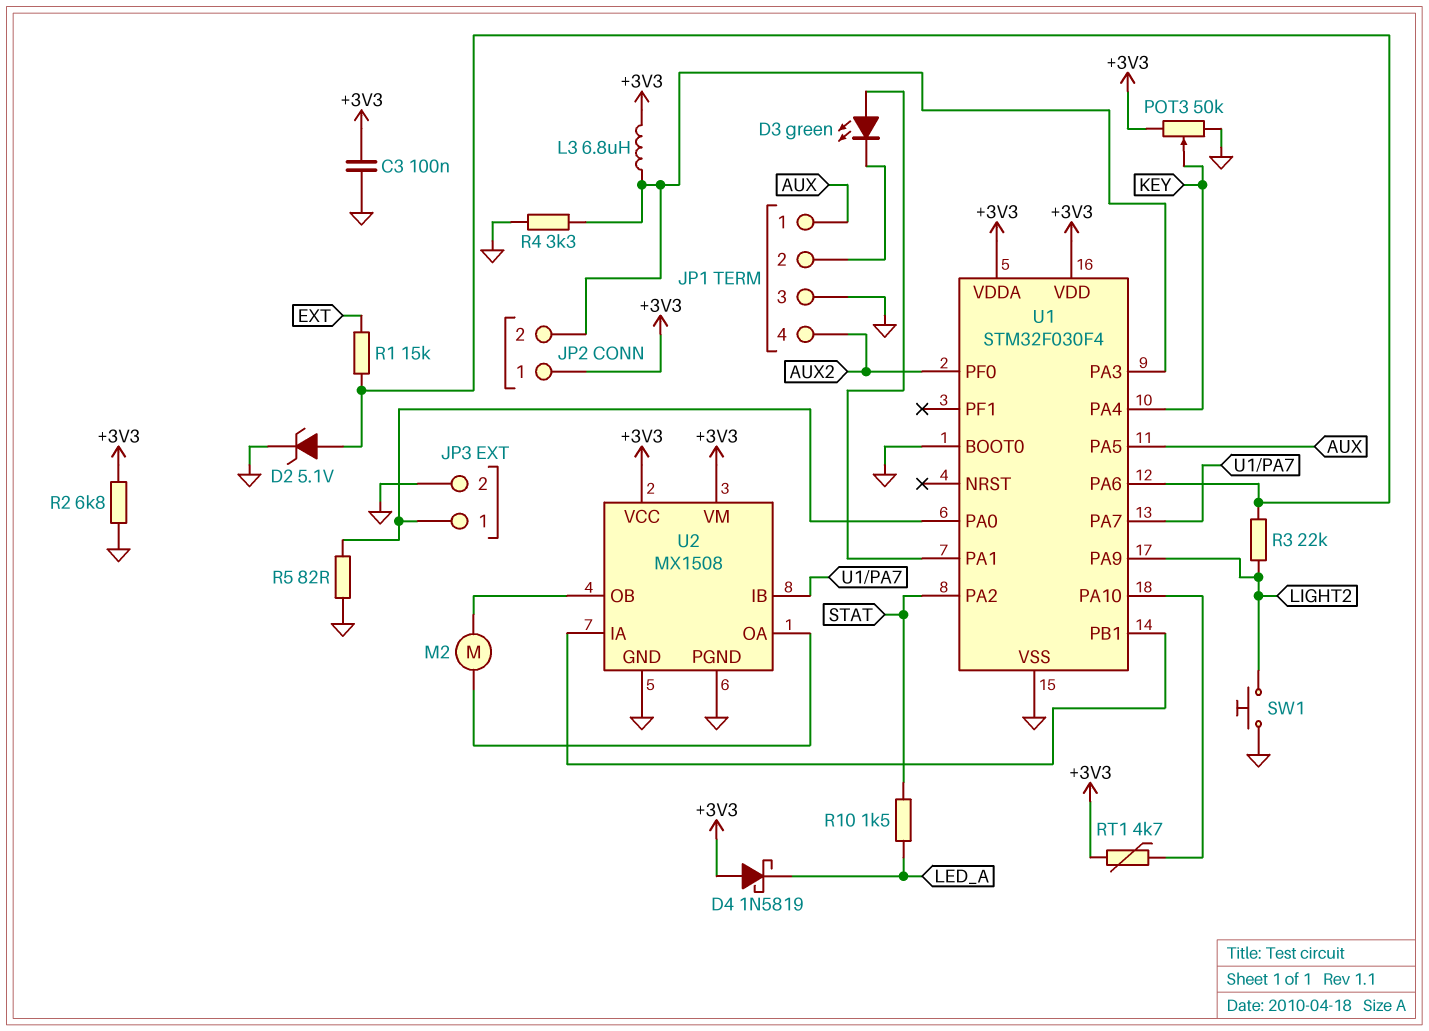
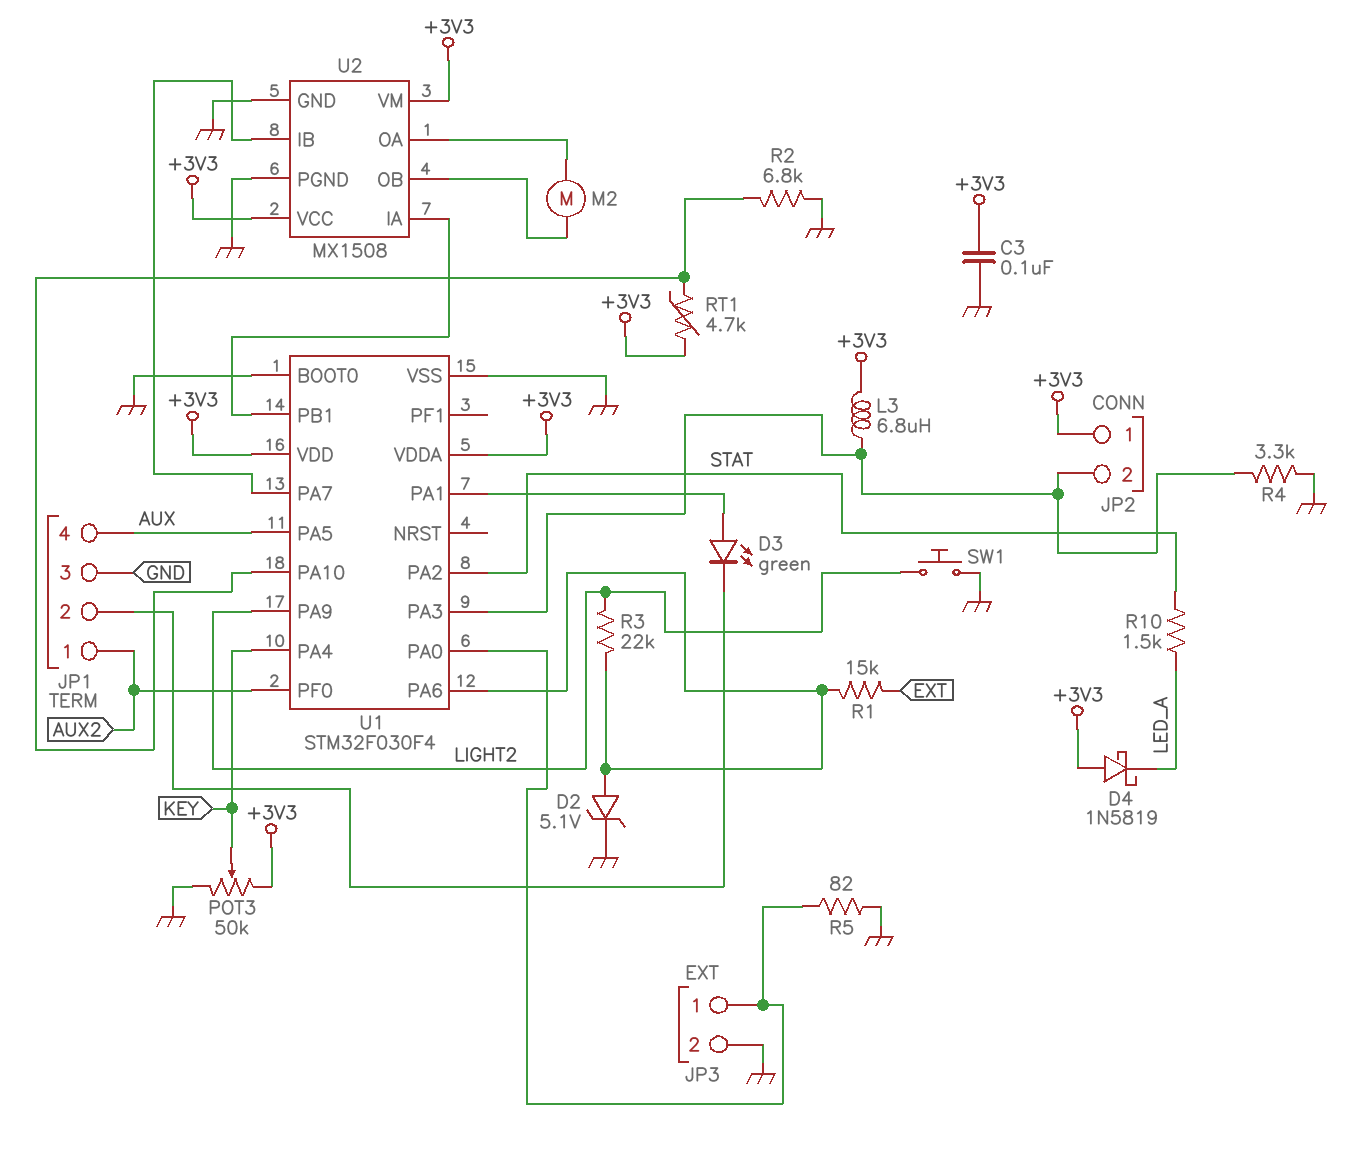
JP1 pin 1: AUX -> AUX2
JP1 pin 4: AUX2 -> AUX
R2: 6.8k (+3V3, GND) -> 6.8k (GND, U1/PA10)

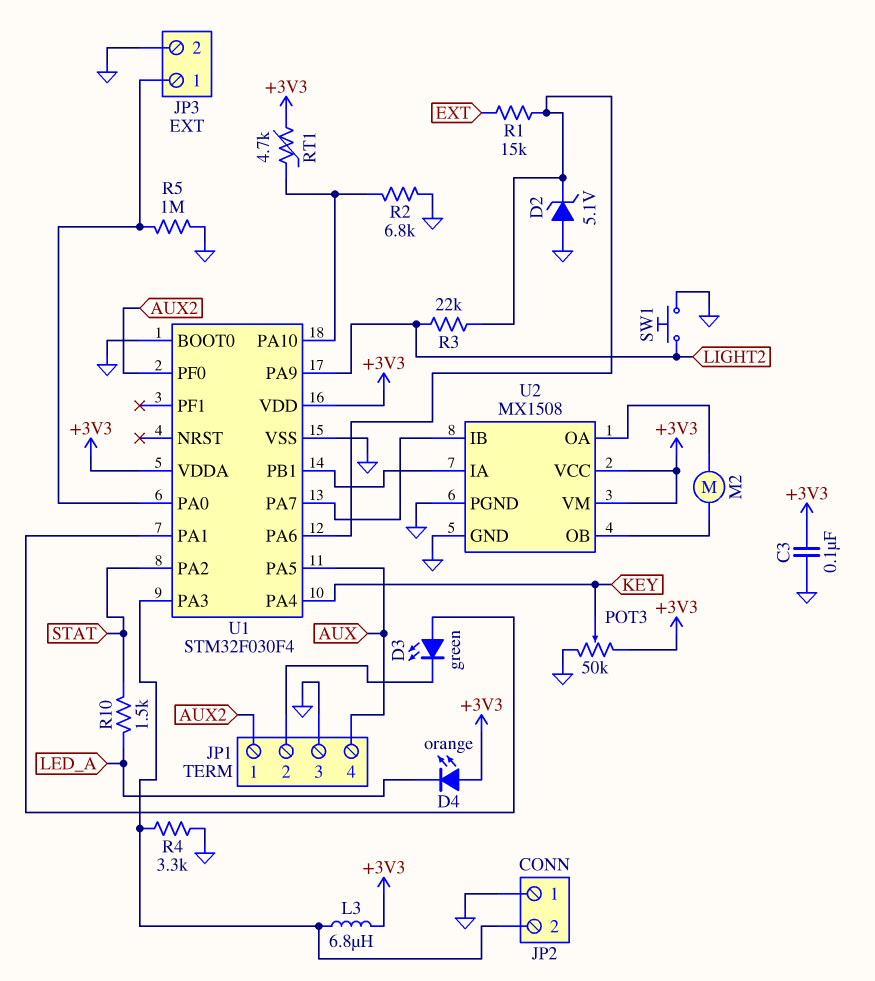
D2: zener 5.1V (A U1/PA6, K GND) -> zener 5.1V (A GND, K U1/PA6)
D4: schottky 1N5819 (A +3V3, K LED_A) -> LED orange (A +3V3, K LED_A)
JP2 pin 1: +3V3 -> GND
R5: 82 (GND, JP3/1) -> 1M (GND, JP3/1)

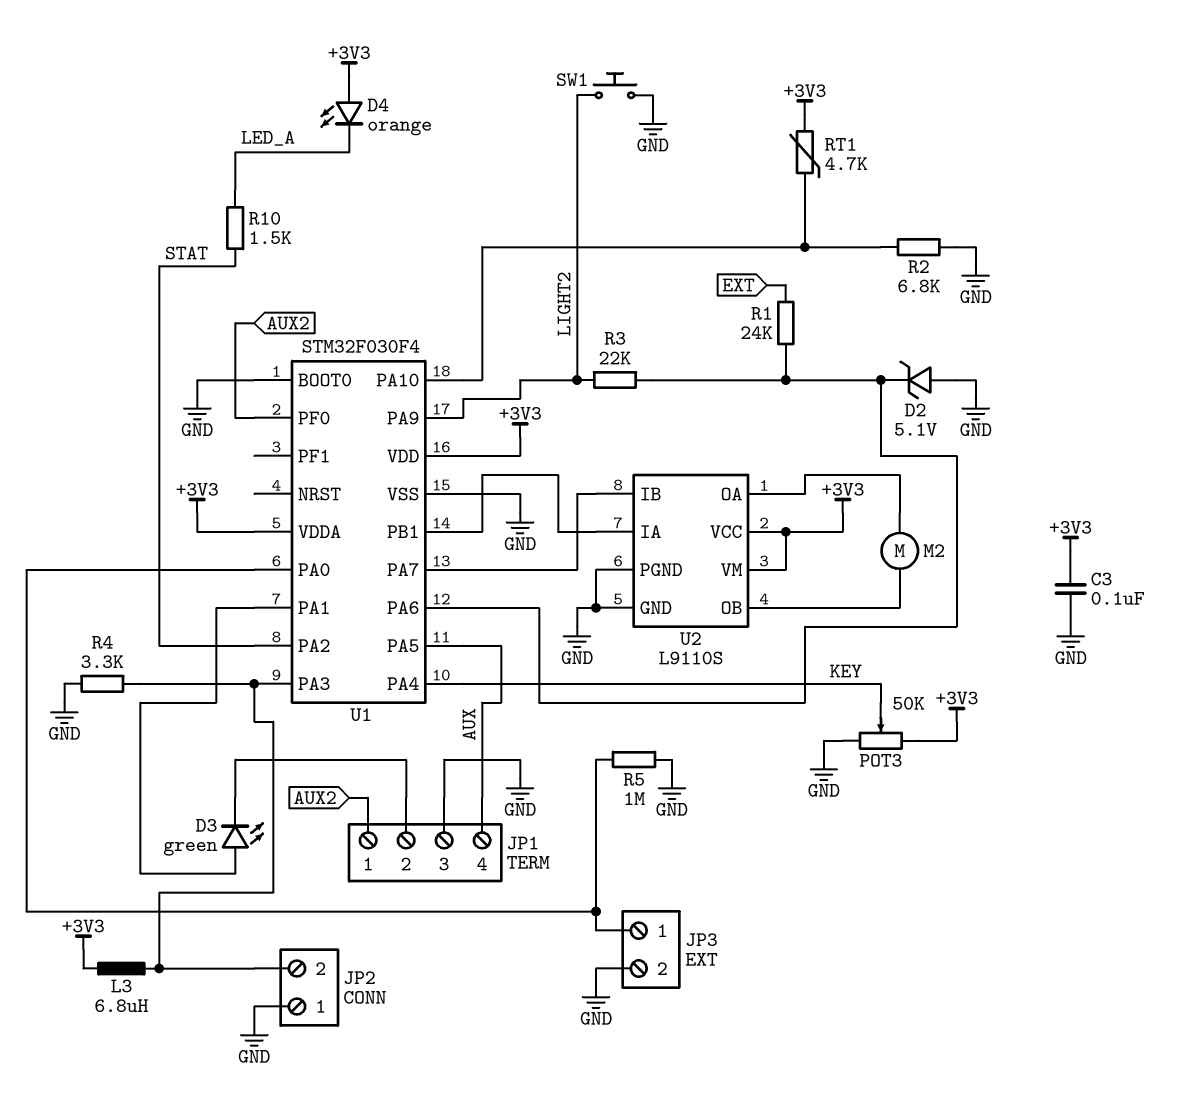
R1: 15k (EXT, U1/PA6) -> 24k (EXT, U1/PA6)
U2: MX1508 -> L9110S

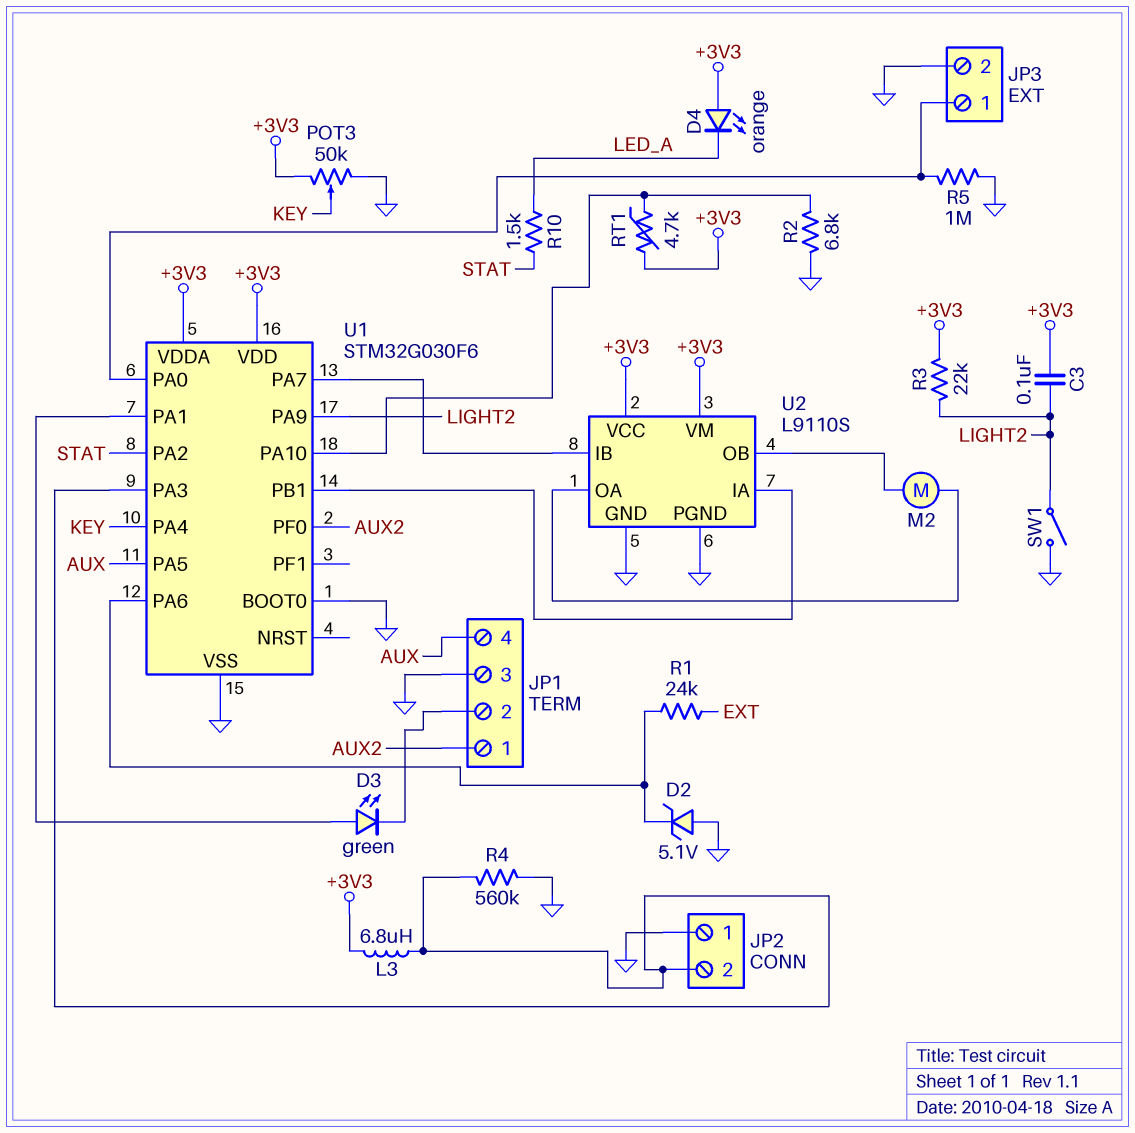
C3: 100nF (+3V3, GND) -> 100nF (+3V3, LIGHT2)
R3: 22k (LIGHT2, U1/PA6) -> 22k (+3V3, LIGHT2)
R4: 3.3k (GND, JP2/2) -> 560k (GND, JP2/2)
SW1: button (GND, LIGHT2) -> switch (GND, LIGHT2)
U1: STM32F030F4 -> STM32G030F6

